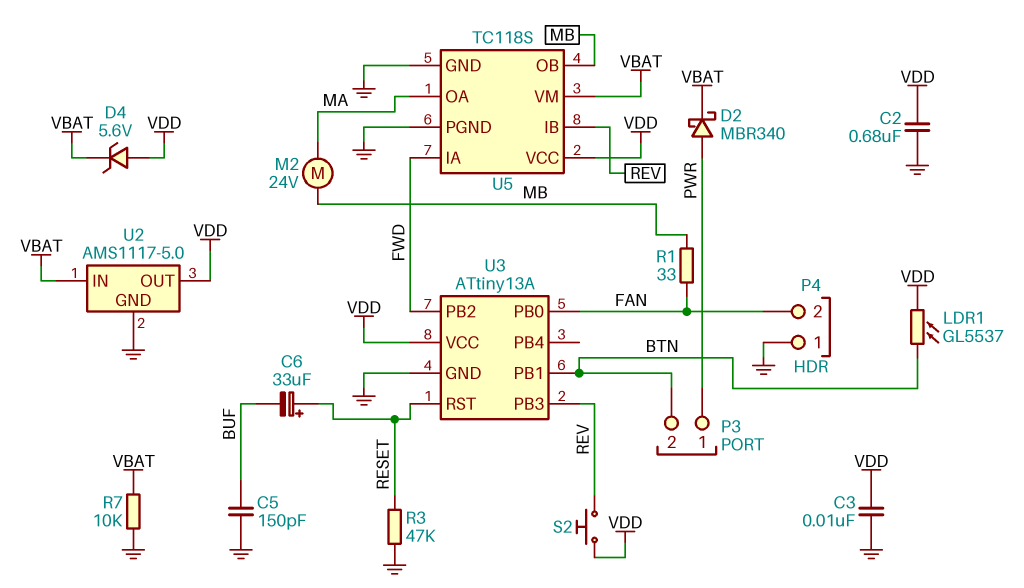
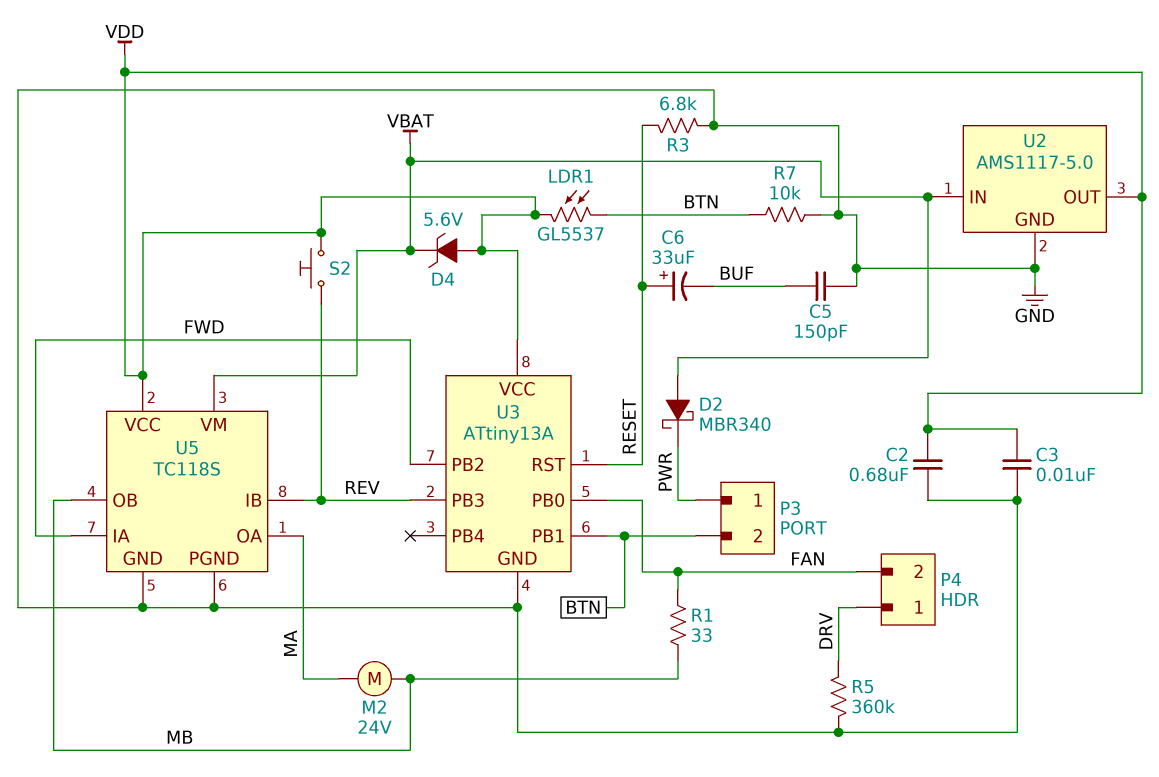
D2: schottky MBR340 (A PWR, K VBAT) -> schottky MBR340 (A VBAT, K PWR)
P4 pin 1: GND -> DRV
R3: 47k (GND, RESET) -> 6.8k (GND, RESET)
R5: none -> 360k (DRV, GND)
R7: 10k (GND, VBAT) -> 10k (BTN, GND)

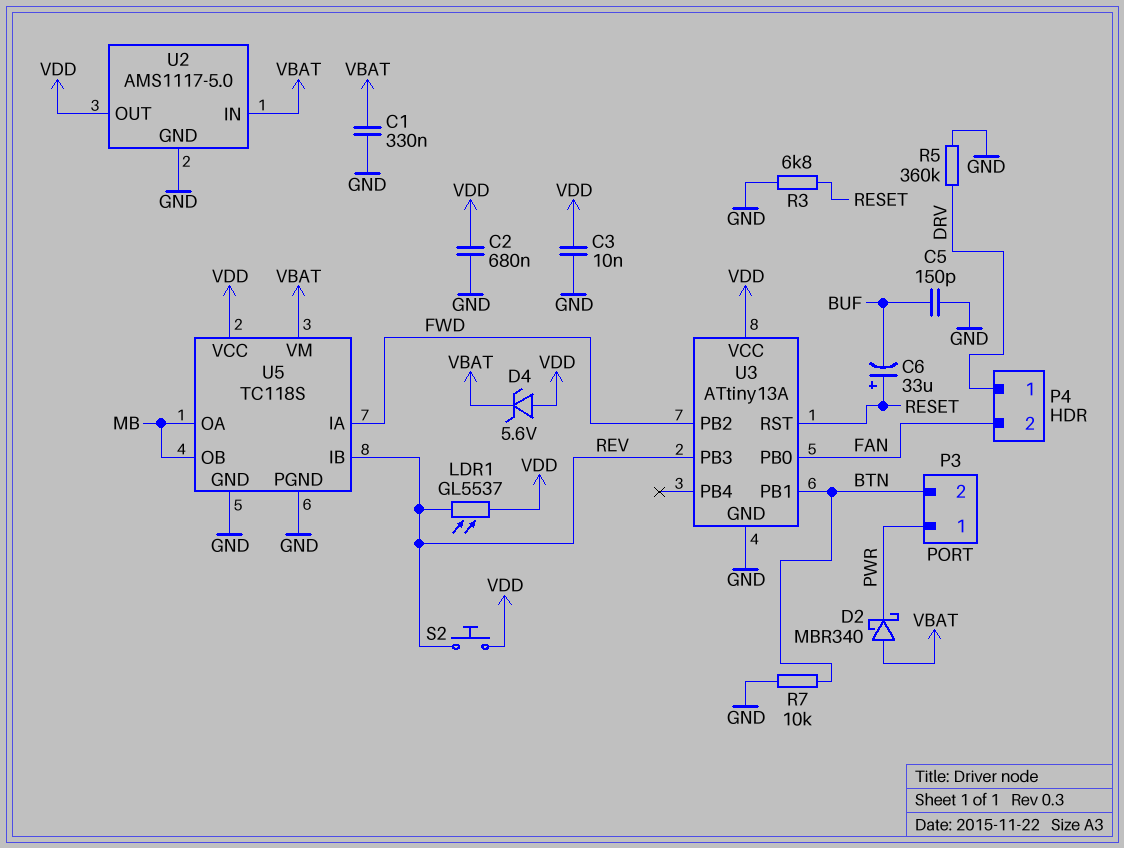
C1: none -> 330nF (GND, VBAT)
LDR1: GL5537 (BTN, VDD) -> GL5537 (REV, VDD)
M2: motor 24V (MA, MB) -> none
R1: 33 (FAN, MB) -> none
U5 pin OA: MA -> MB

